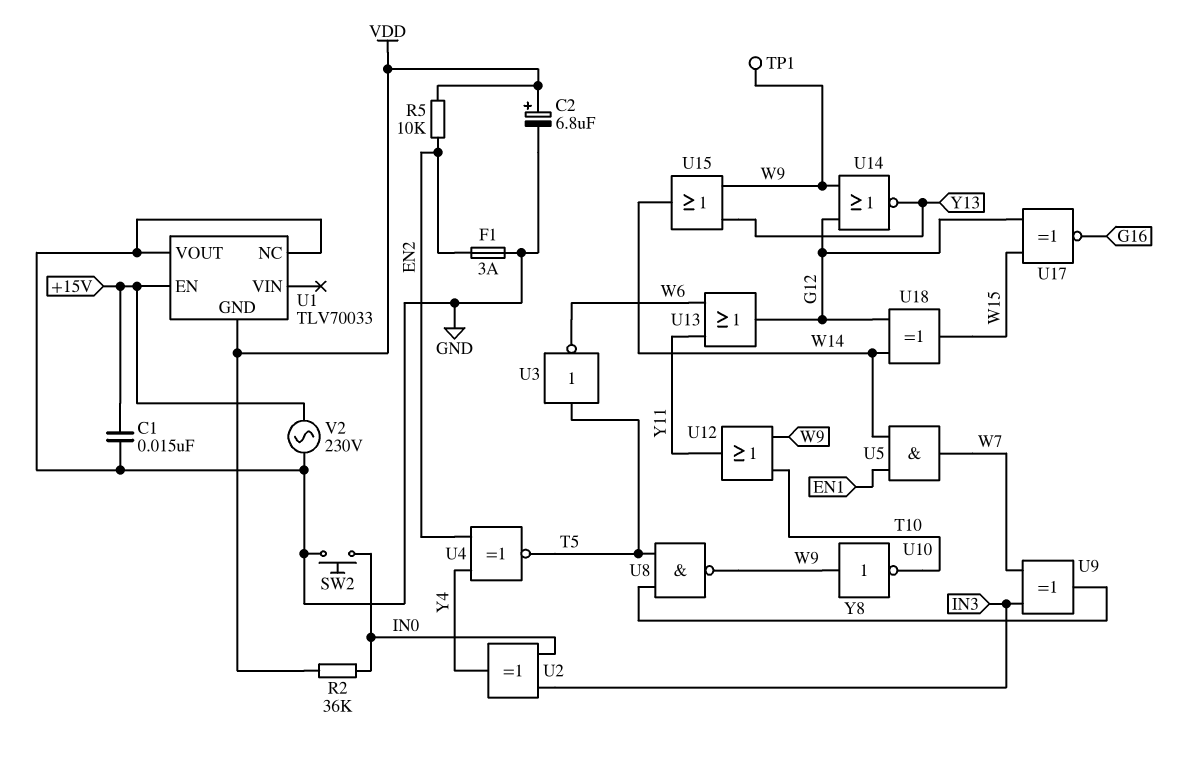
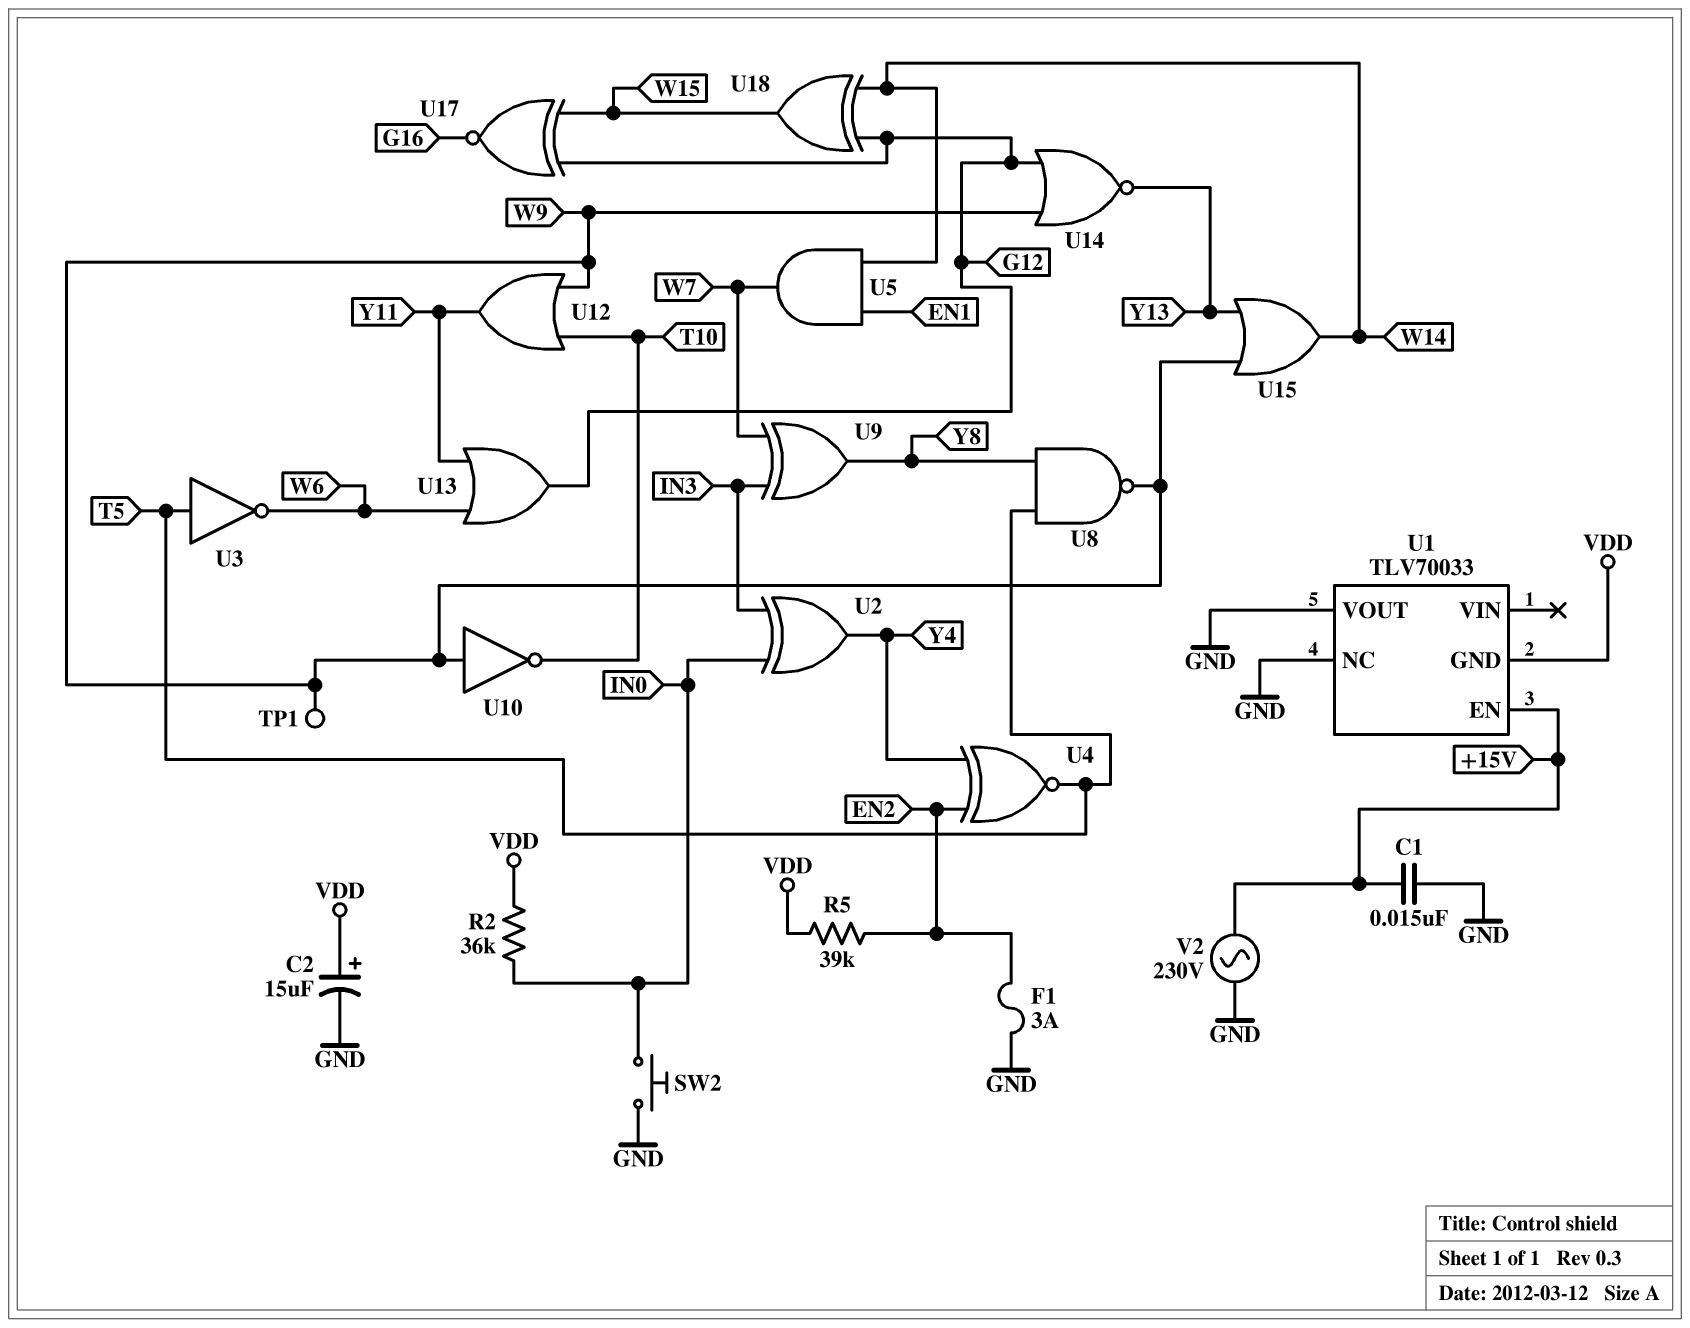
C2: 6.8uF (plus VDD, minus GND) -> 15uF (plus VDD, minus GND)
R5: 10k (EN2, VDD) -> 39k (EN2, VDD)

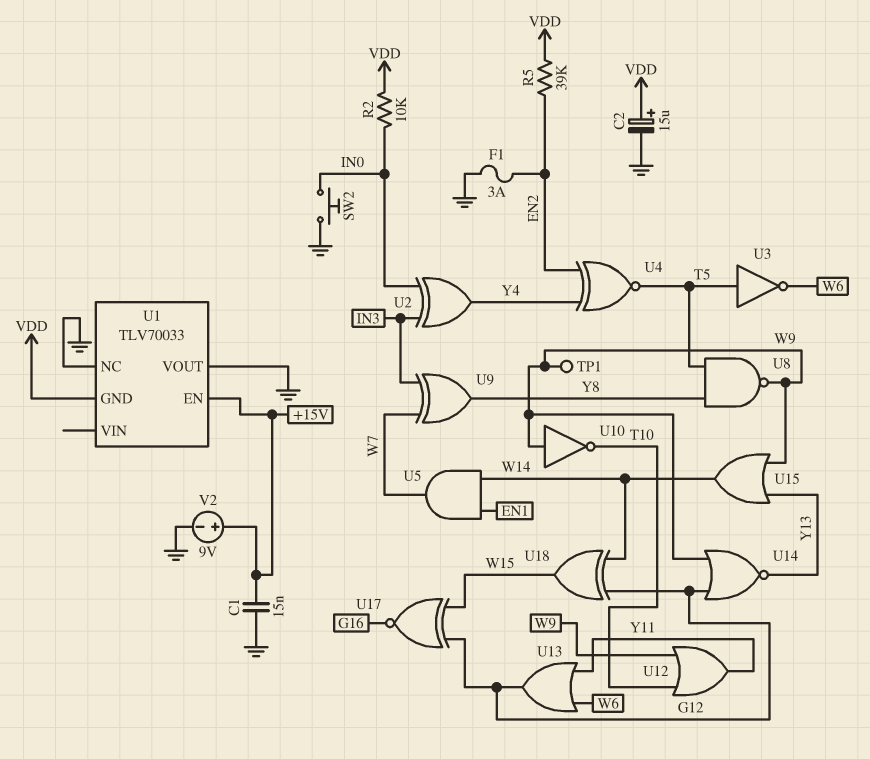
R2: 36k (IN0, VDD) -> 10k (IN0, VDD)
V2: AC 230V (+15V, GND) -> 9V (plus +15V, minus GND)

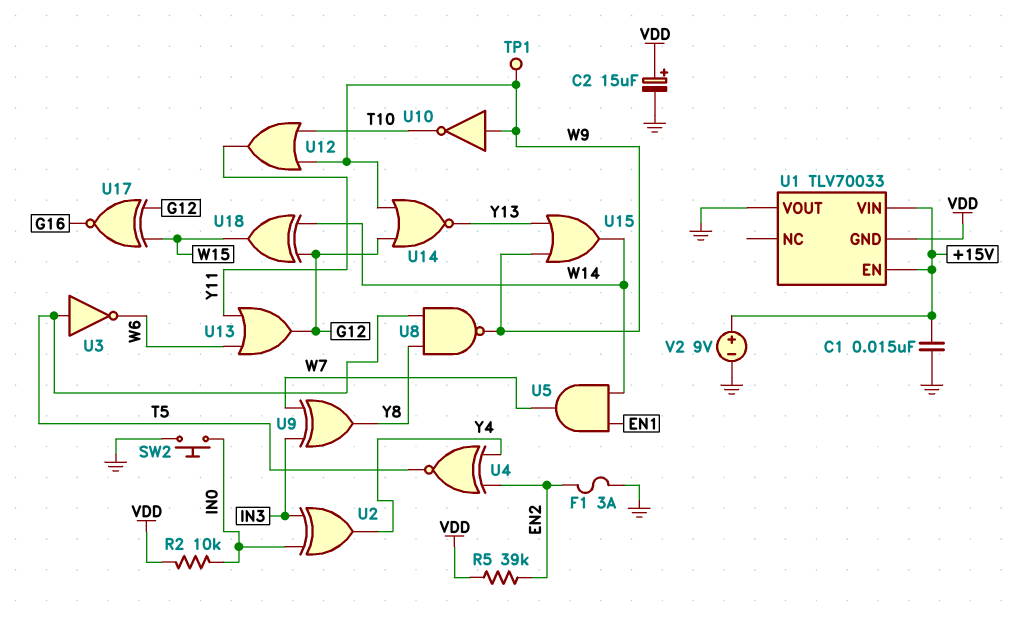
U1 pin NC: GND -> none
U1 pin VIN: none -> +15V

